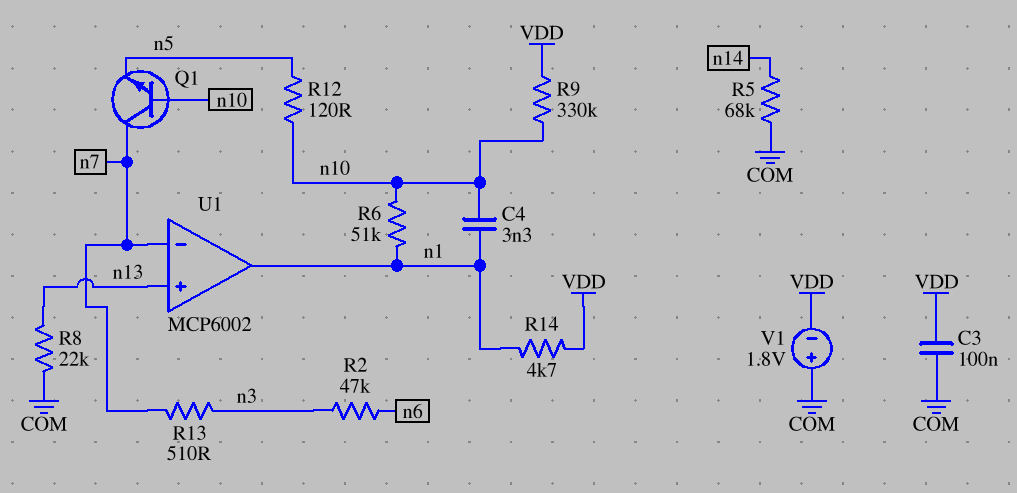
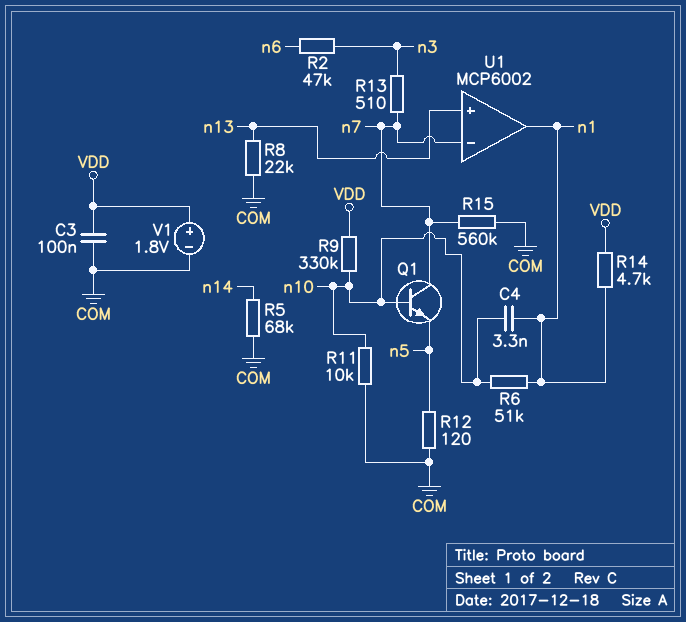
R11: none -> 10k (COM, n10)
R12: 120 (n5, n10) -> 120 (COM, n5)
R15: none -> 560k (COM, n7)
V1: 1.8V (plus COM, minus VDD) -> 1.8V (plus VDD, minus COM)

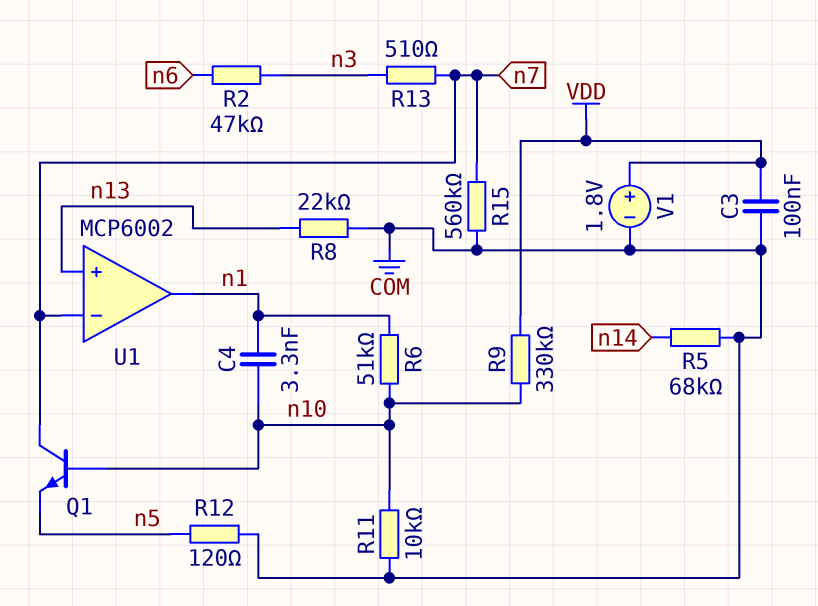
R14: 4.7k (VDD, n1) -> none

